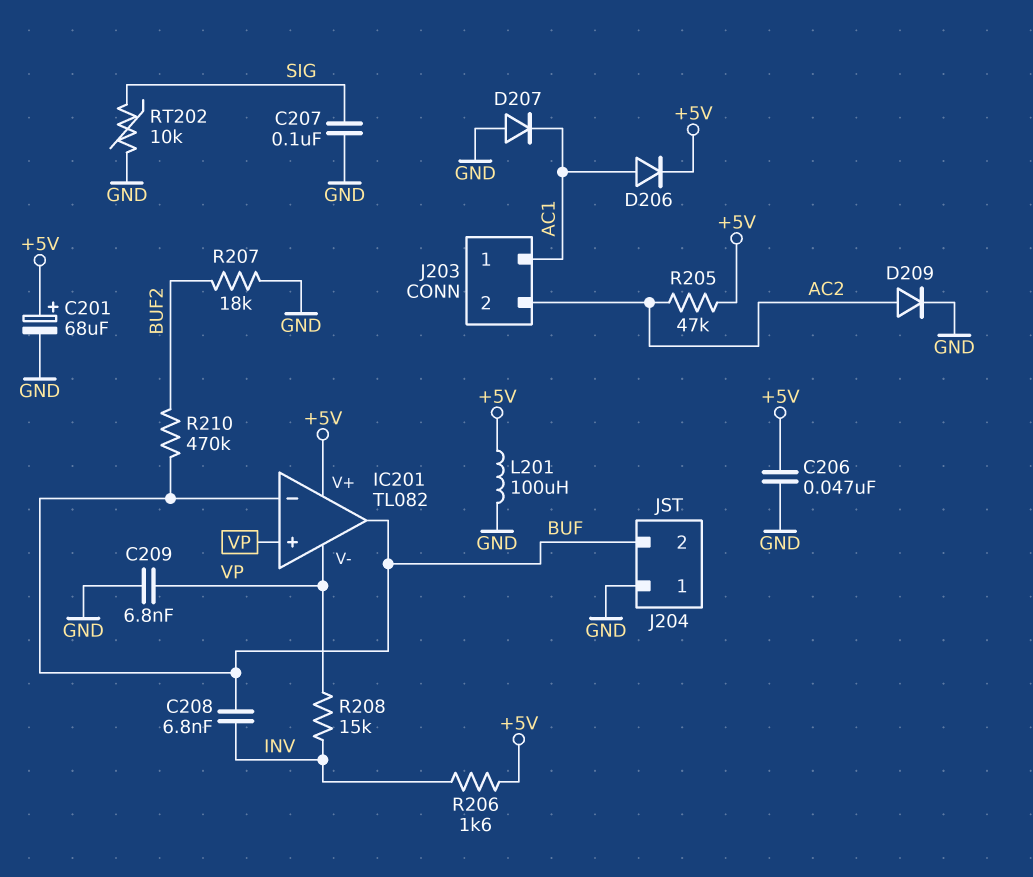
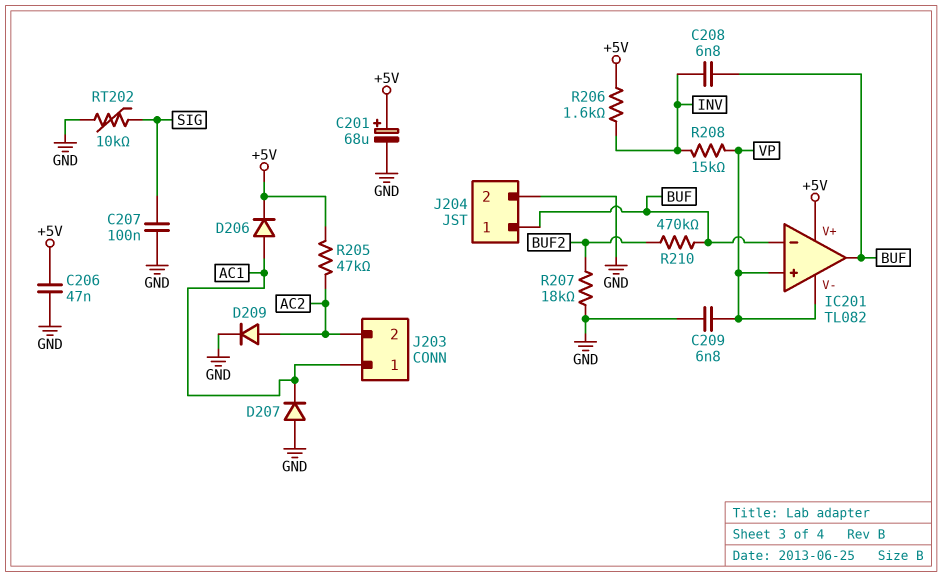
J204 pin 1: GND -> BUF
J204 pin 2: BUF -> GND
L201: 100uH (+5V, GND) -> none

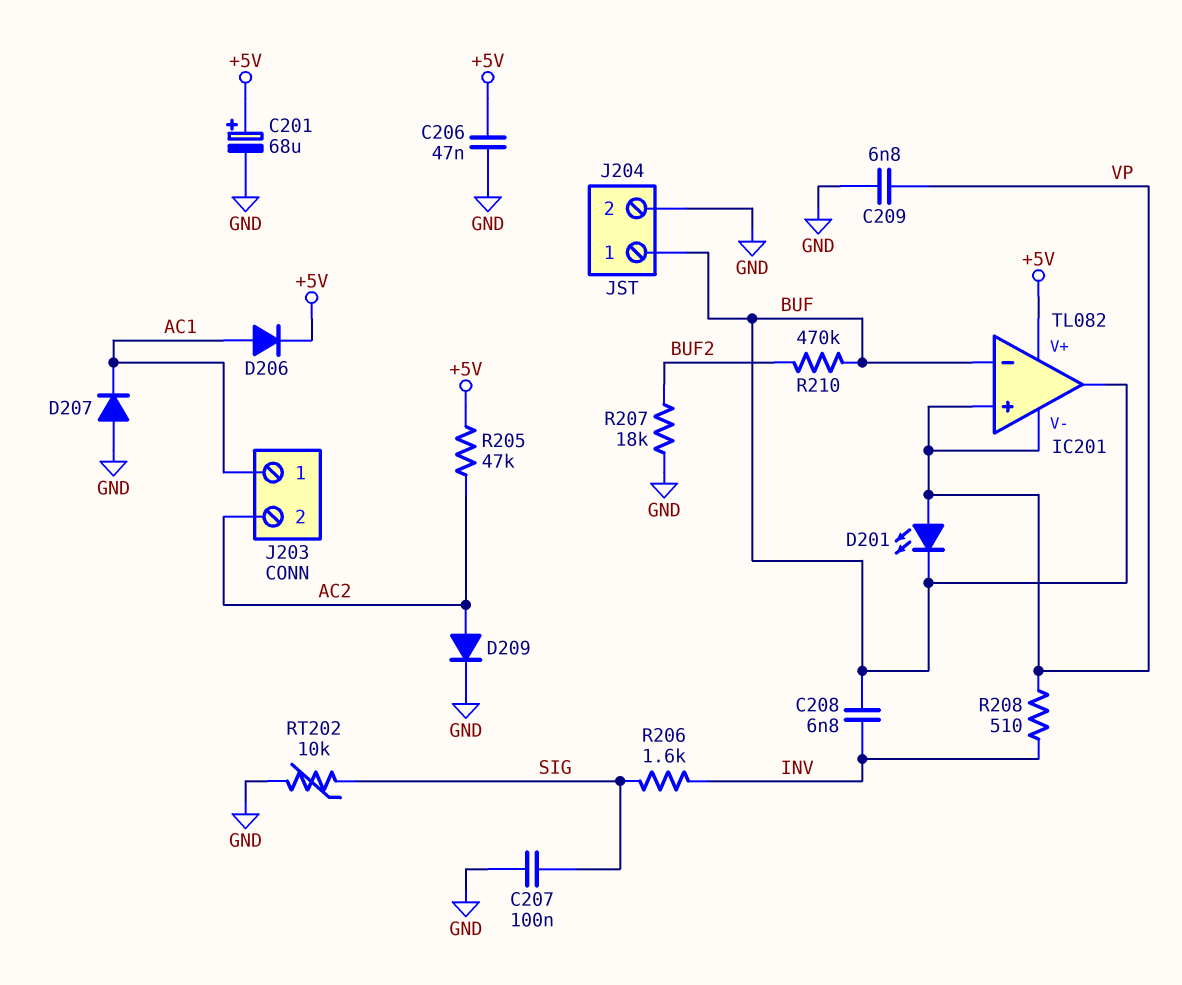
D201: none -> LED (A VP, K BUF)
R206: 1.6k (+5V, INV) -> 1.6k (INV, SIG)
R208: 15k (INV, VP) -> 510 (INV, VP)

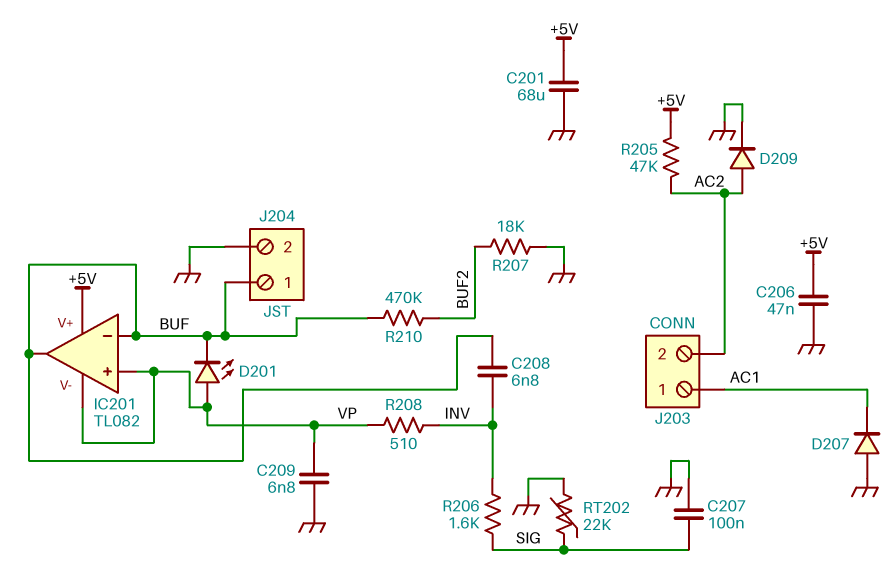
C201: 68uF (plus +5V, minus GND) -> 68uF (+5V, GND)
D206: diode (A AC1, K +5V) -> none
RT202: 10k (GND, SIG) -> 22k (GND, SIG)

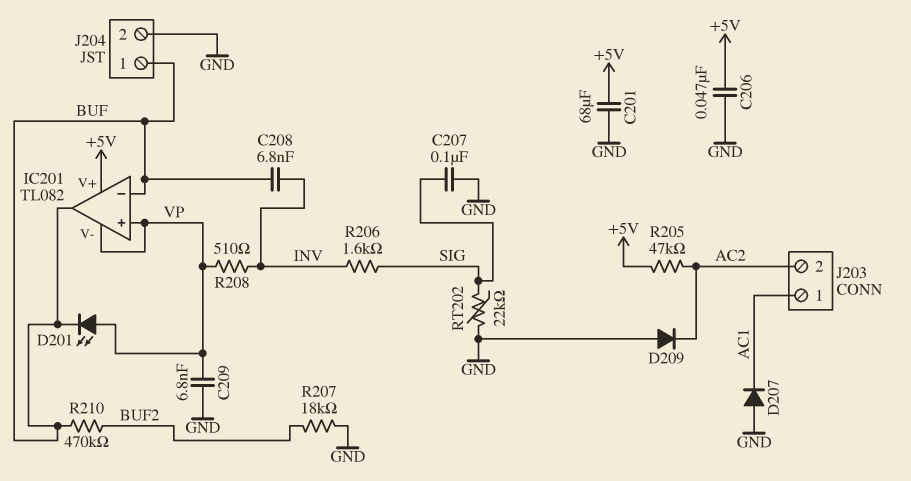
D209: diode (A AC2, K GND) -> diode (A GND, K AC2)

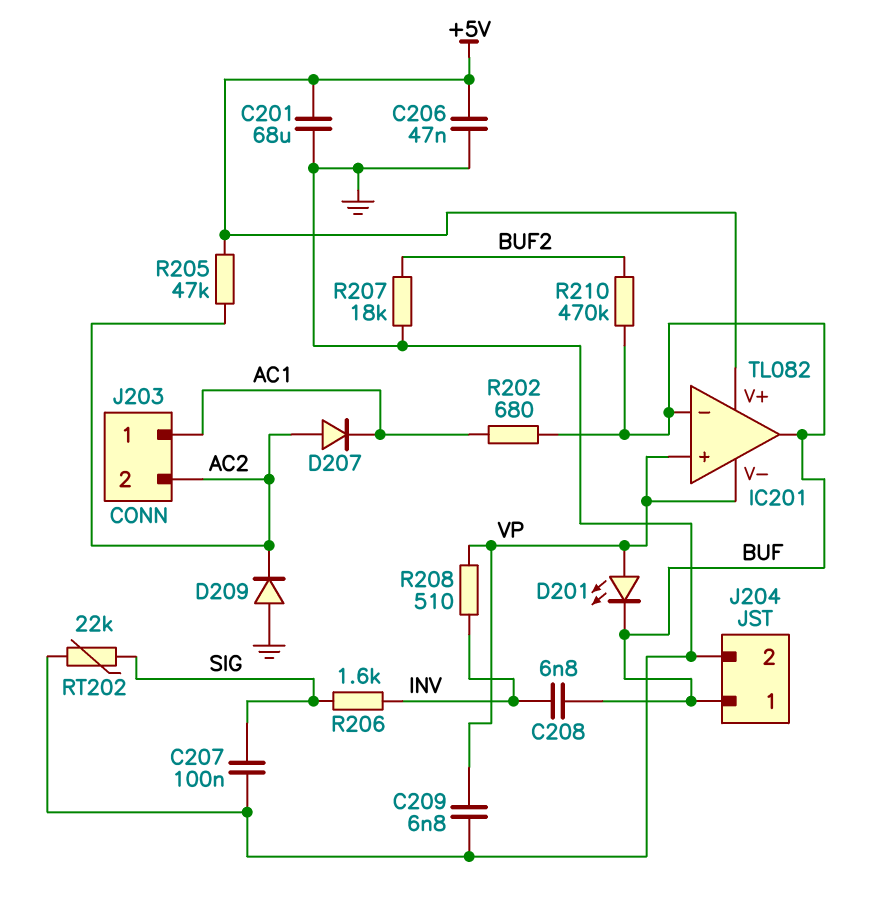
D207: diode (A GND, K AC1) -> diode (A AC2, K AC1)
R202: none -> 680 (AC1, BUF)

